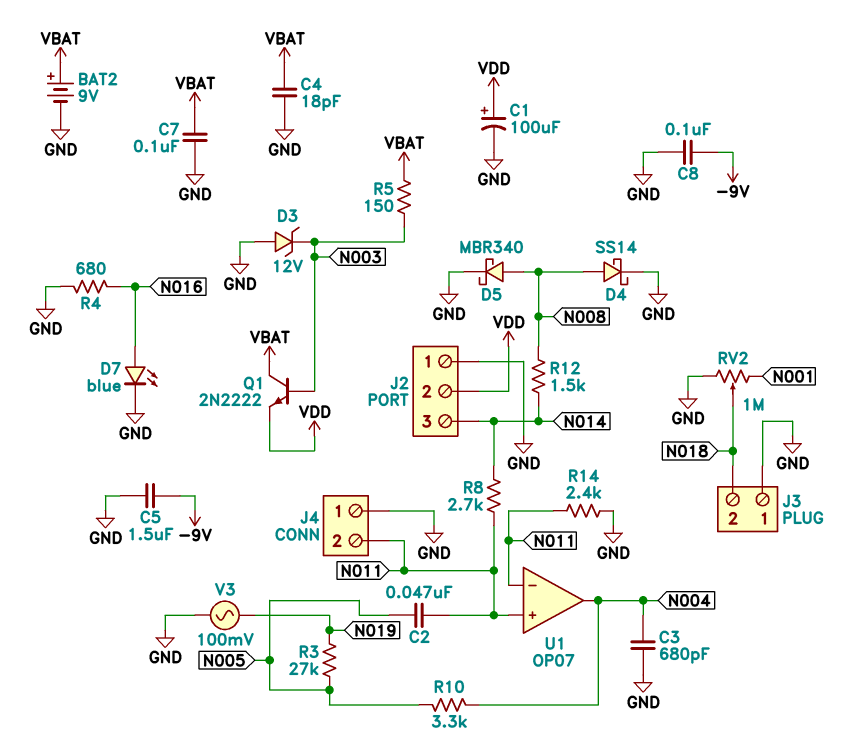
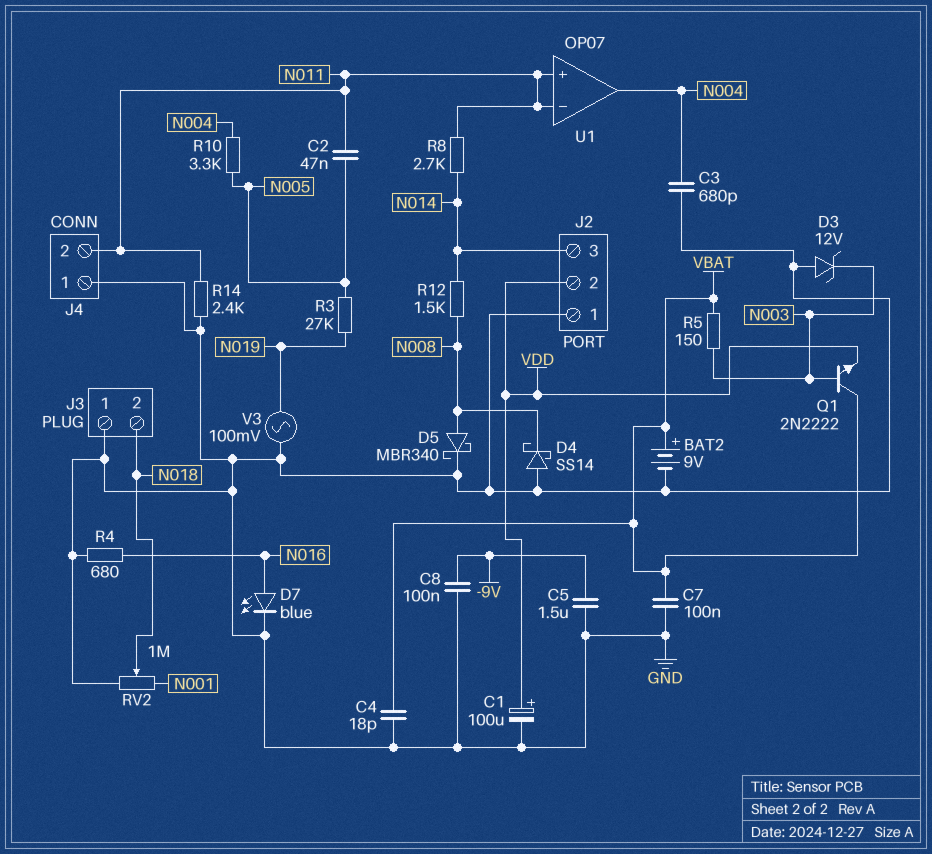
D4: schottky SS14 (A N008, K GND) -> schottky SS14 (A GND, K N008)

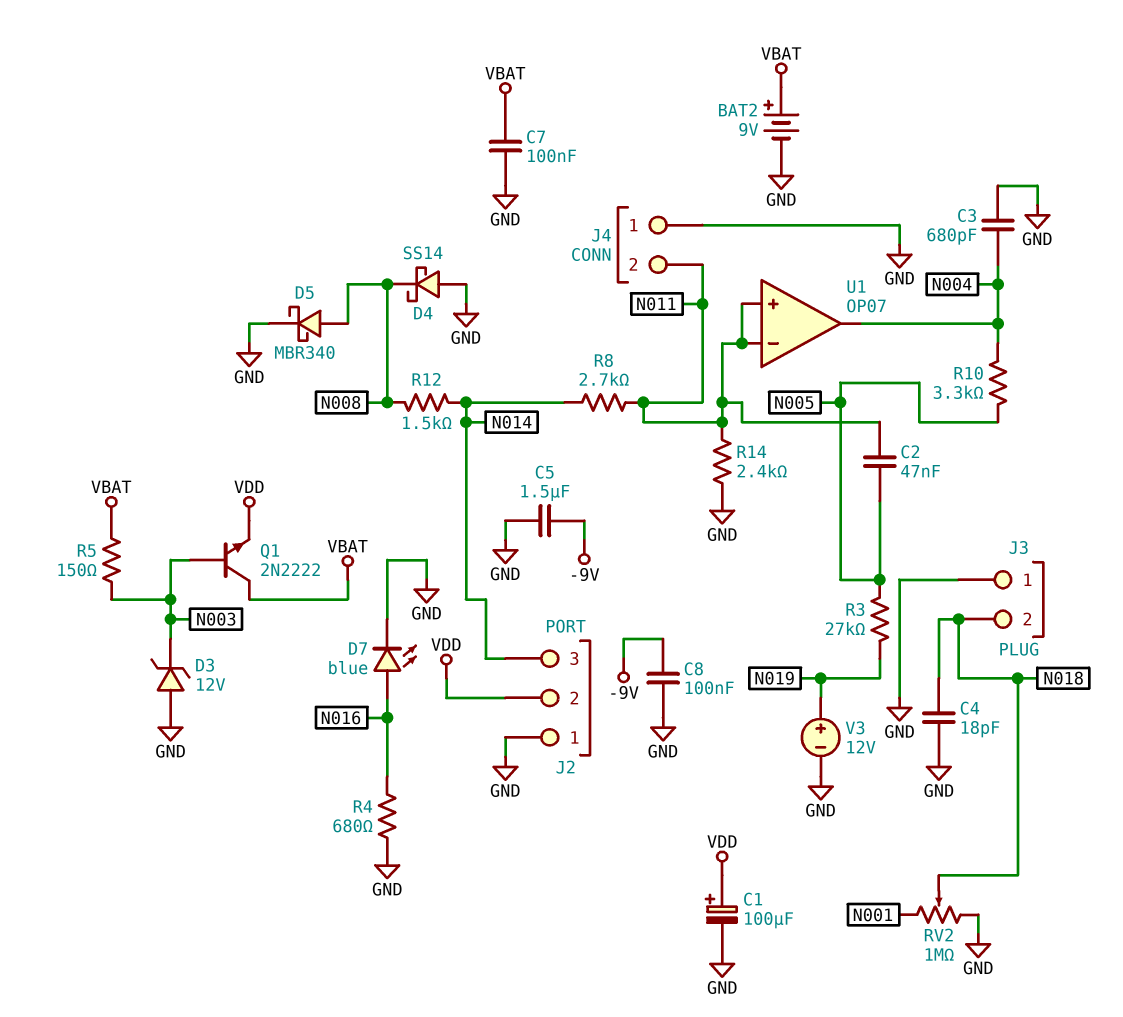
C4: 18pF (GND, VBAT) -> 18pF (GND, N018)
V3: AC 100mV (GND, N019) -> 12V (plus N019, minus GND)

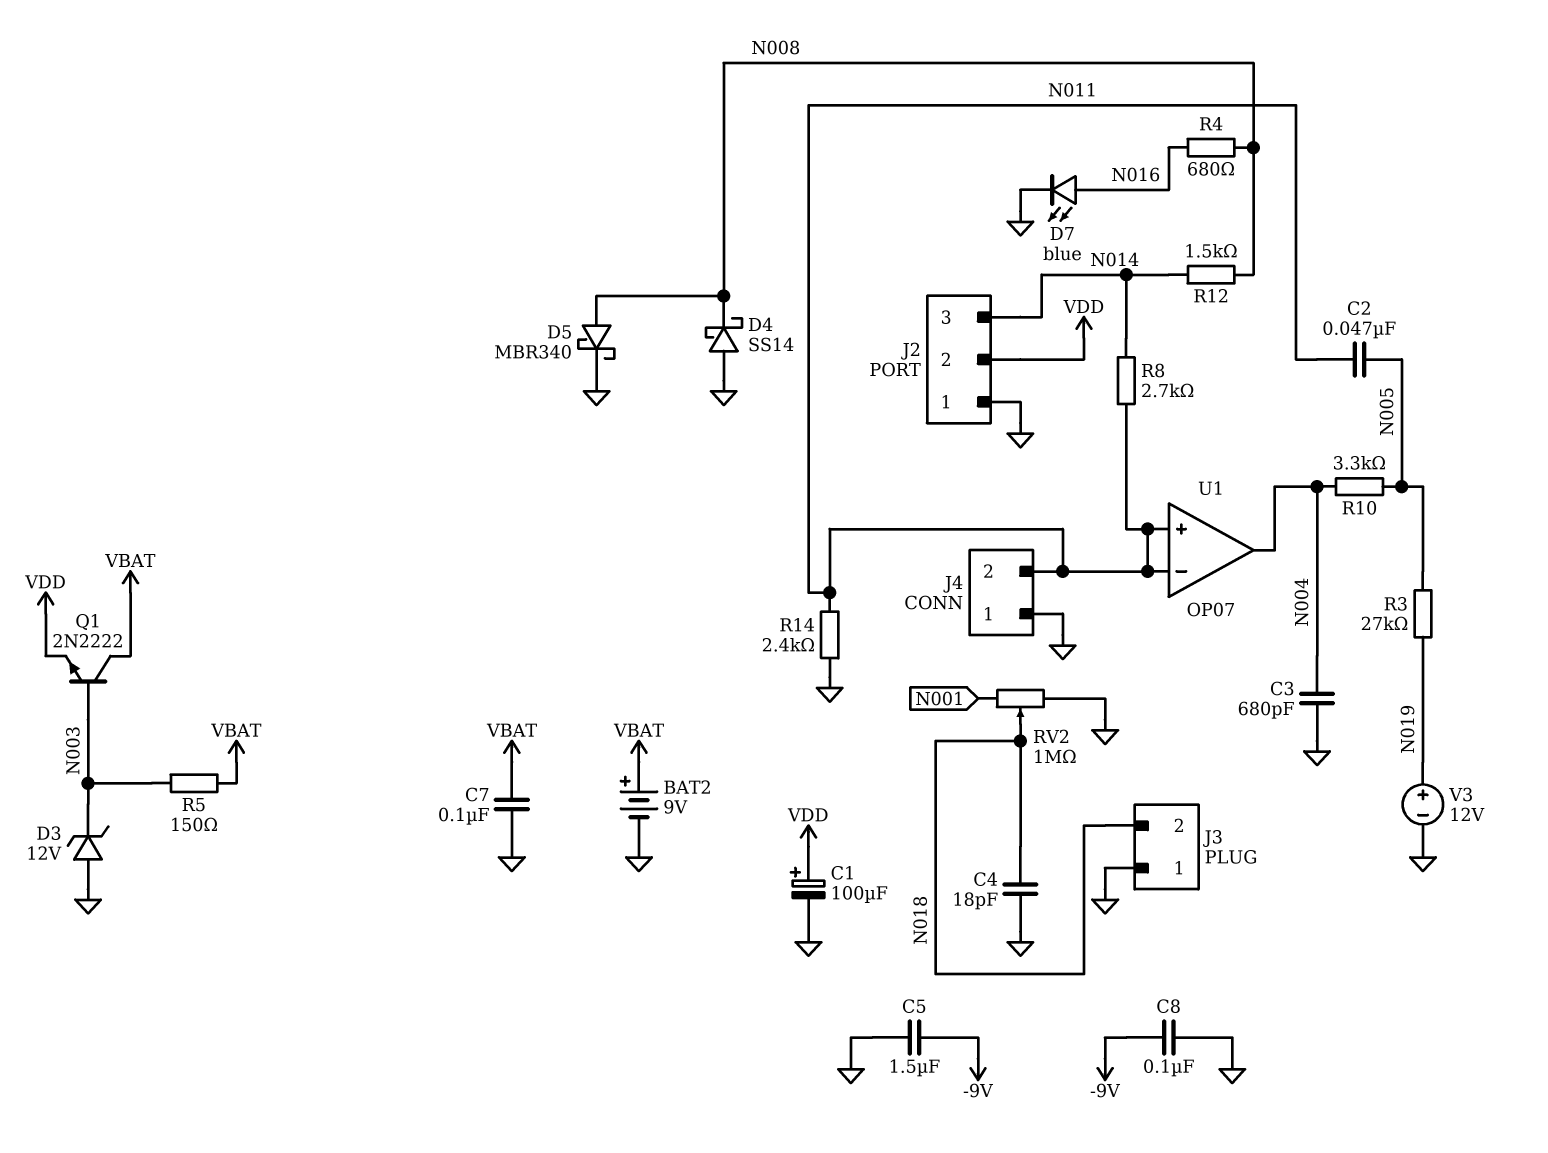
R4: 680 (GND, N016) -> 680 (N008, N016)

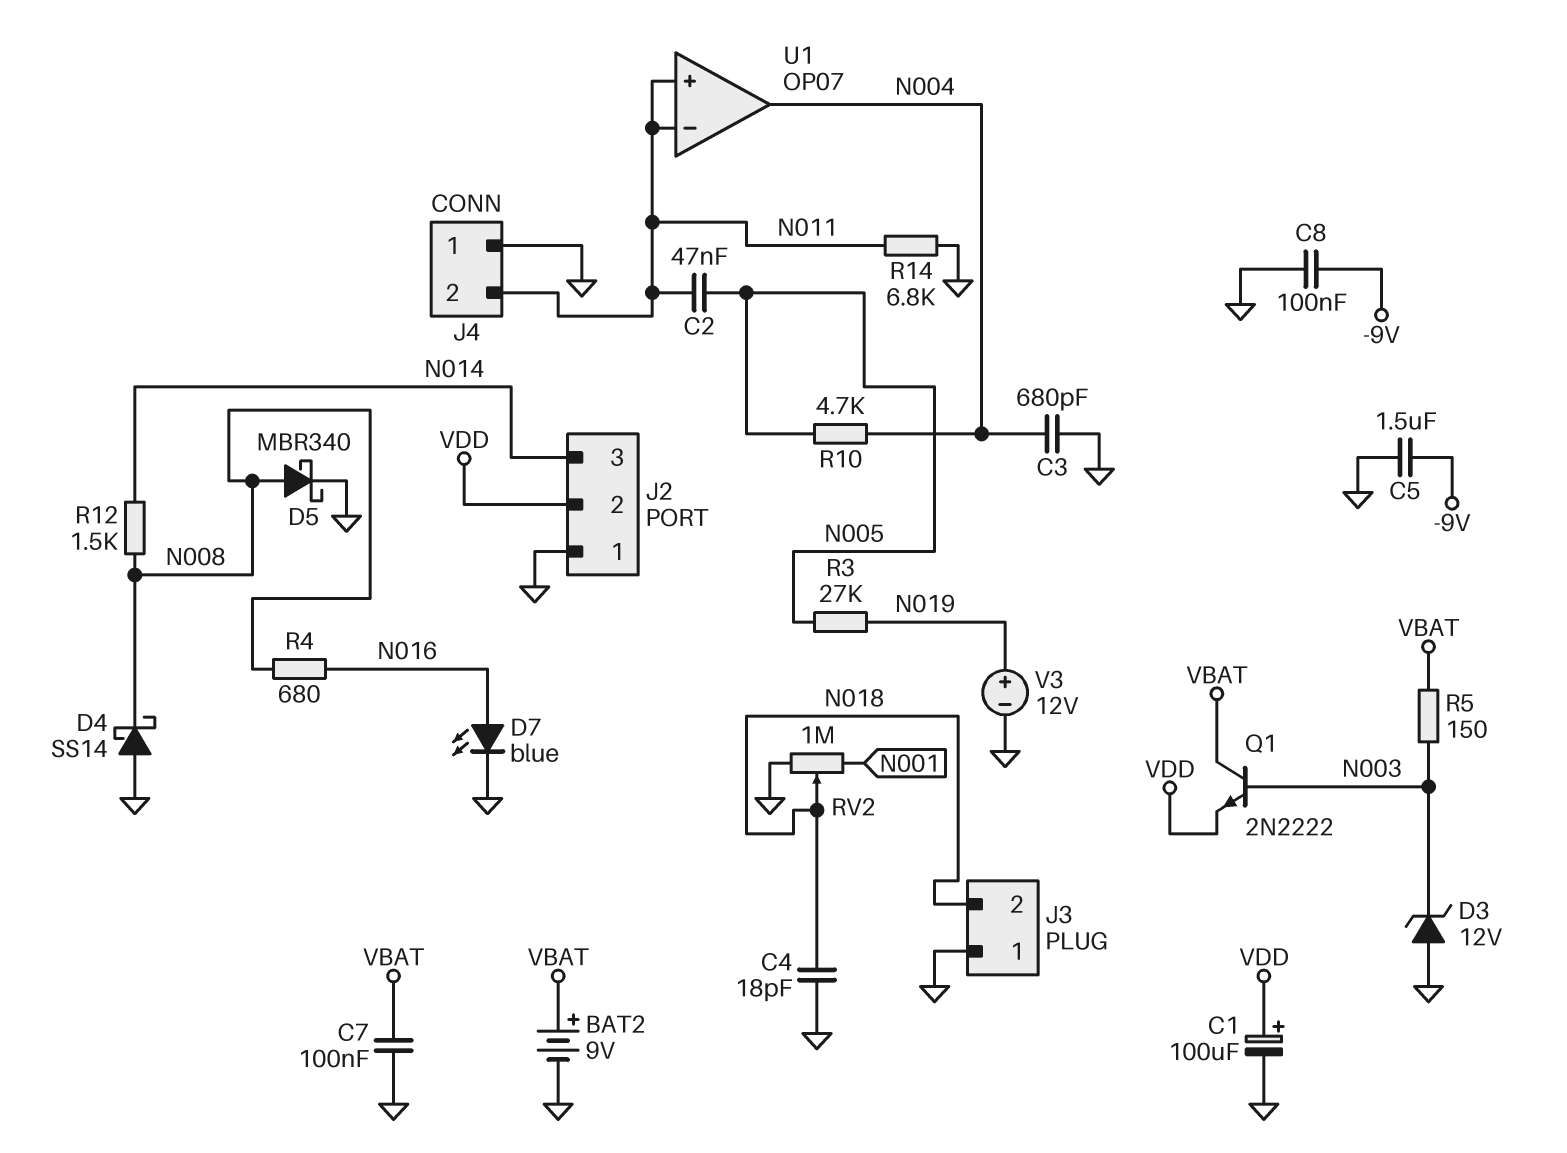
R8: 2.7k (N011, N014) -> none
R10: 3.3k (N004, N005) -> 4.7k (N004, N005)
R14: 2.4k (GND, N011) -> 6.8k (GND, N011)

